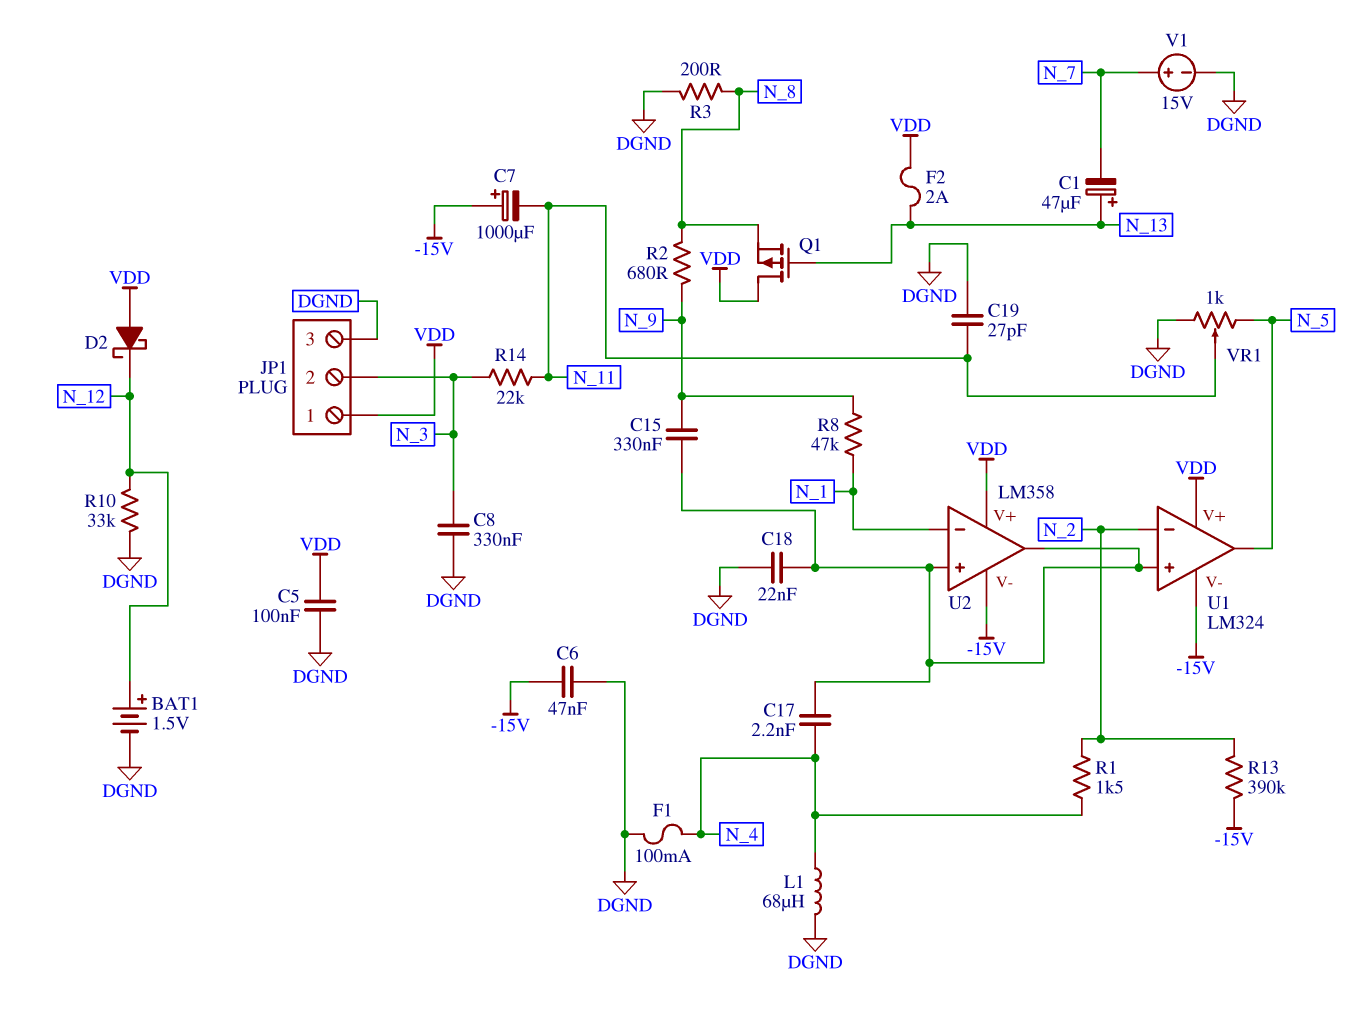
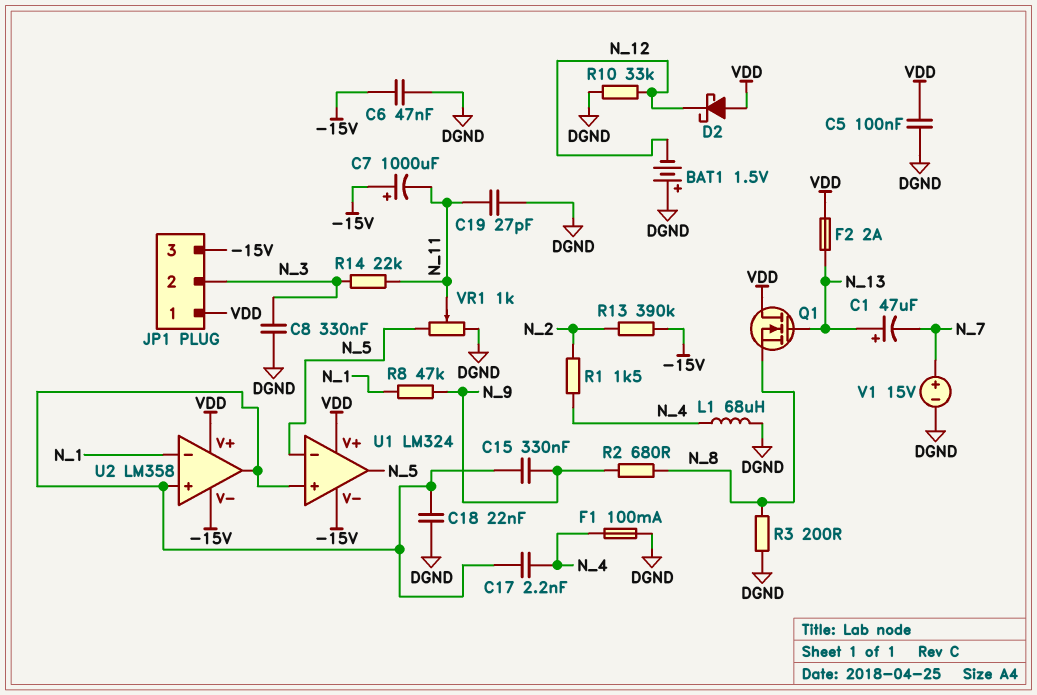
BAT1: 1.5V (plus N_12, minus DGND) -> 1.5V (plus DGND, minus N_12)
JP1 pin 3: DGND -> -15V
Q1: PMOS (G N_13, D VDD, S N_8) -> NMOS (G N_13, D VDD, S N_8)
U1 pin in-: N_2 -> N_5

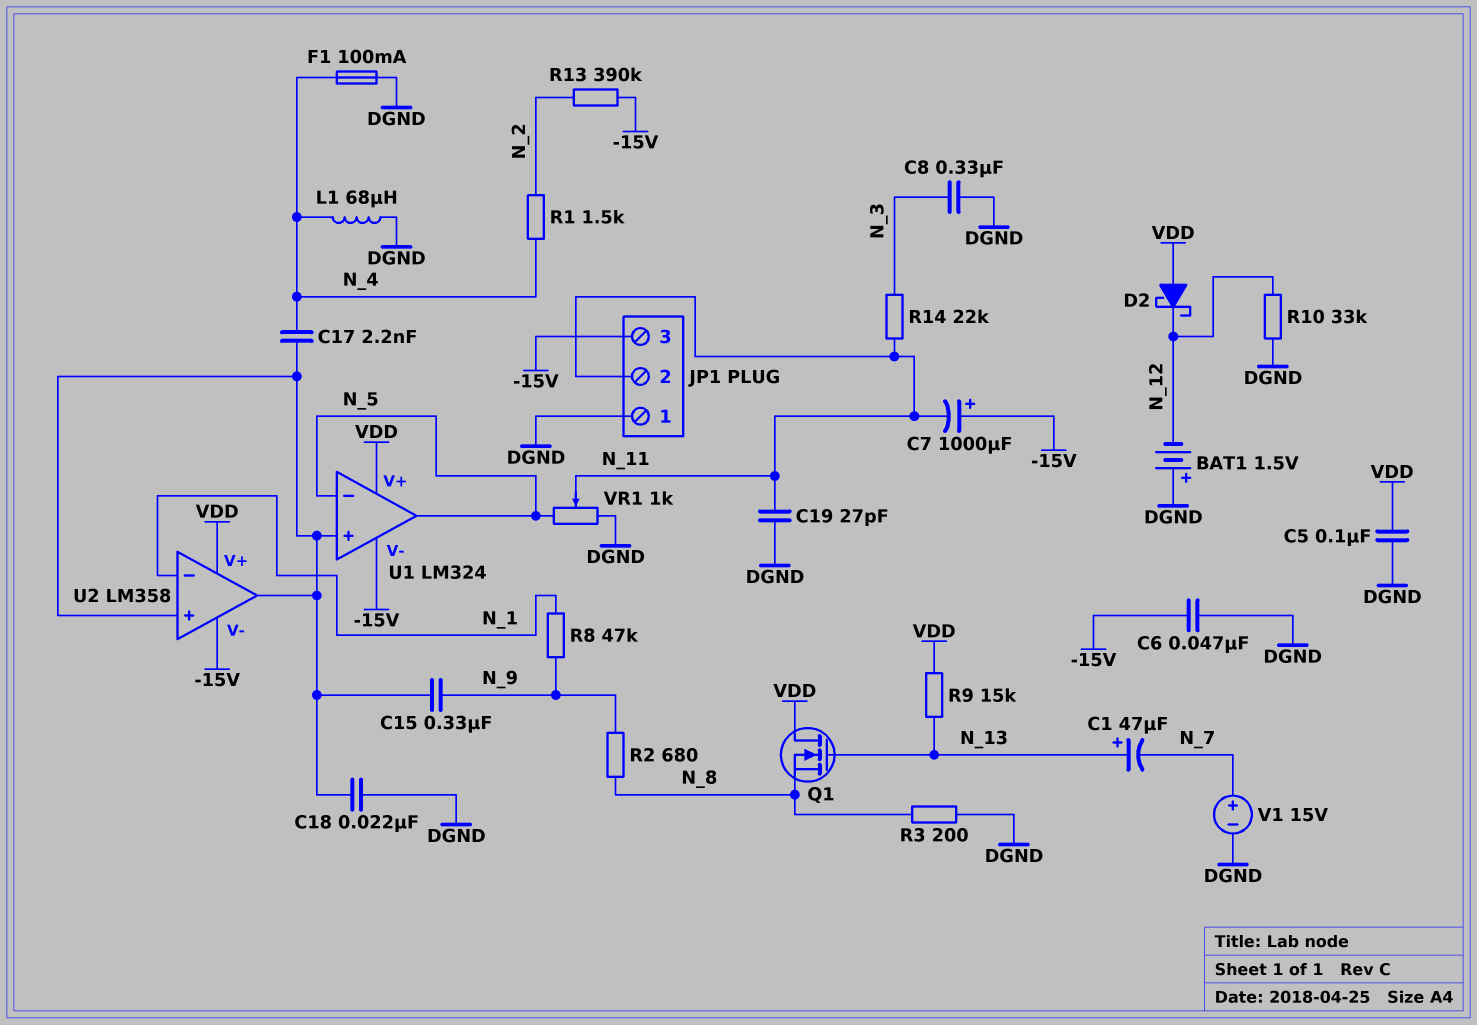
F2: 2A (N_13, VDD) -> none
JP1 pin 1: VDD -> DGND
JP1 pin 2: N_3 -> N_11
R9: none -> 15k (N_13, VDD)

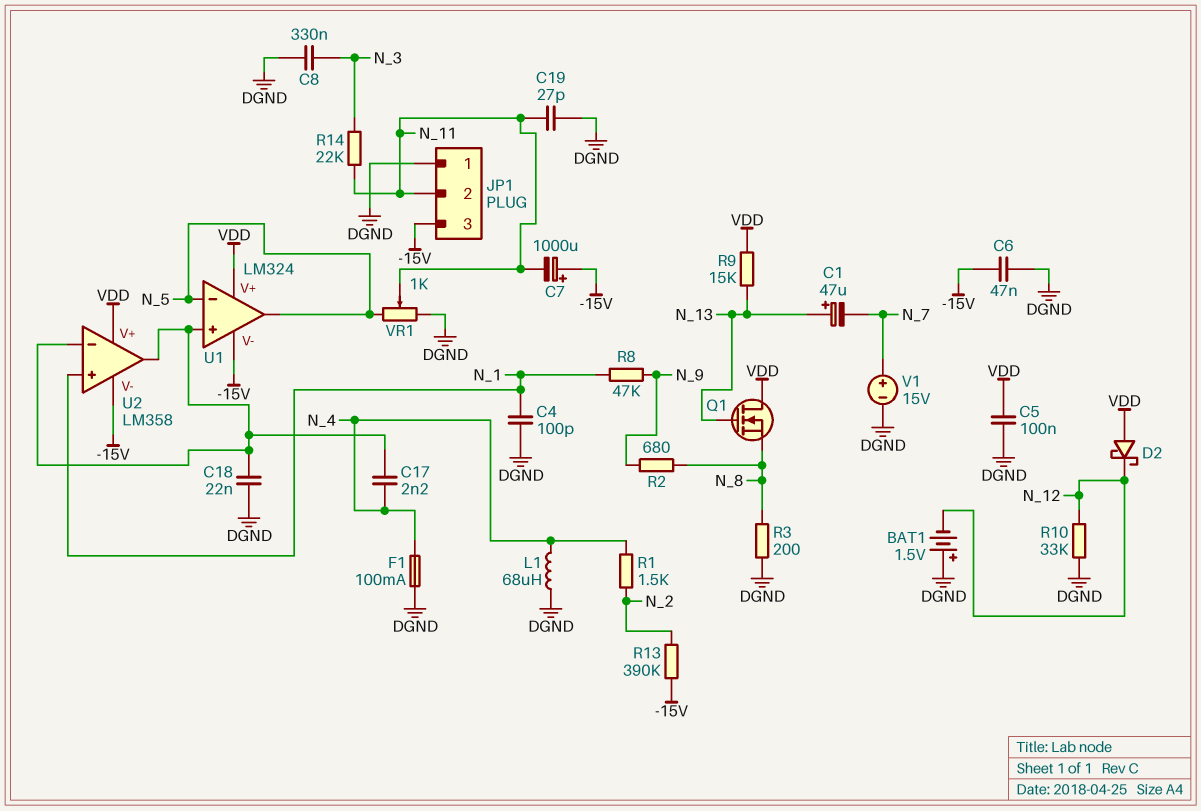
C4: none -> 100pF (DGND, N_1)
C15: 330nF (N_9, U1/in+) -> none
U2 pin in+: U1/in+ -> N_1
U2 pin in-: N_1 -> U1/in+

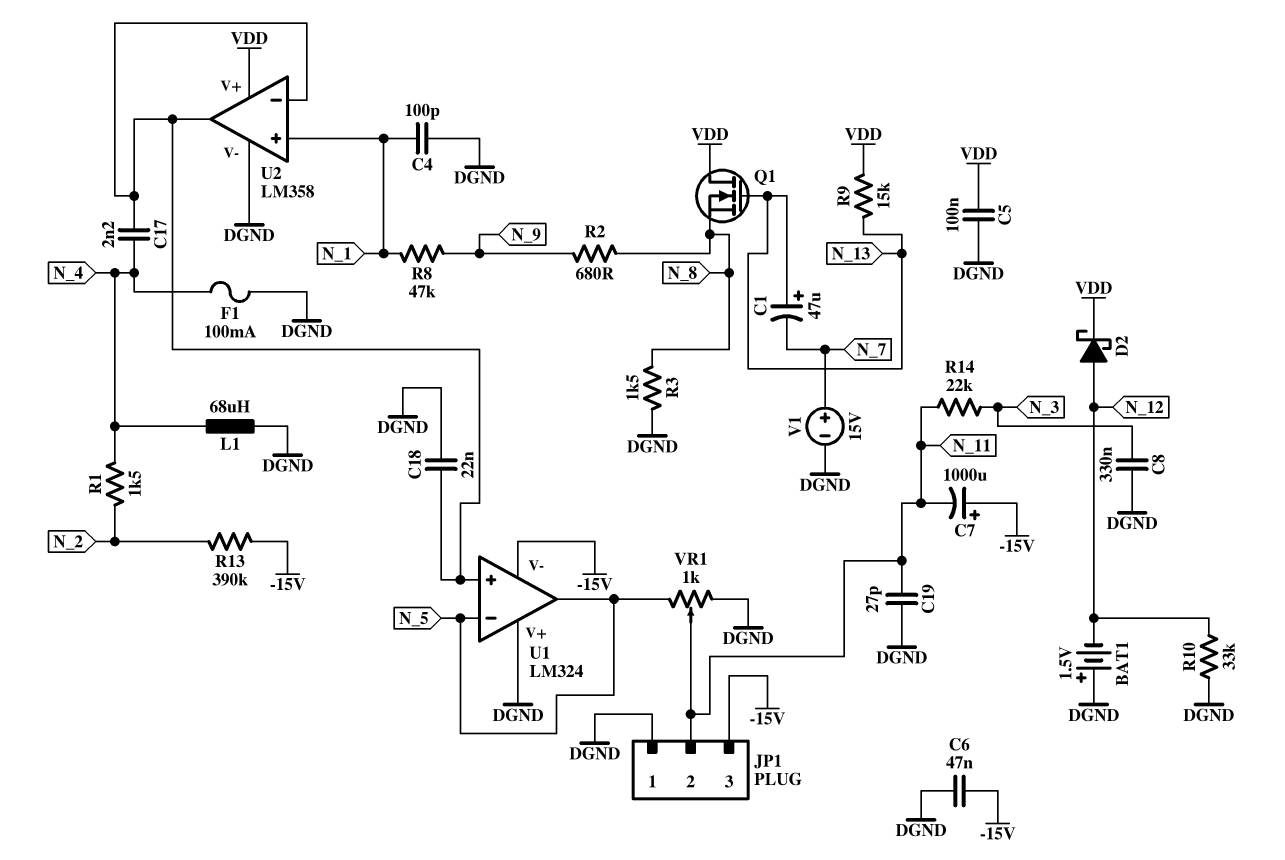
D2: schottky (A VDD, K N_12) -> schottky (A N_12, K VDD)
R3: 200 (DGND, N_8) -> 1.5k (DGND, N_8)
U1 pin V+: VDD -> DGND
U2 pin V-: -15V -> DGND

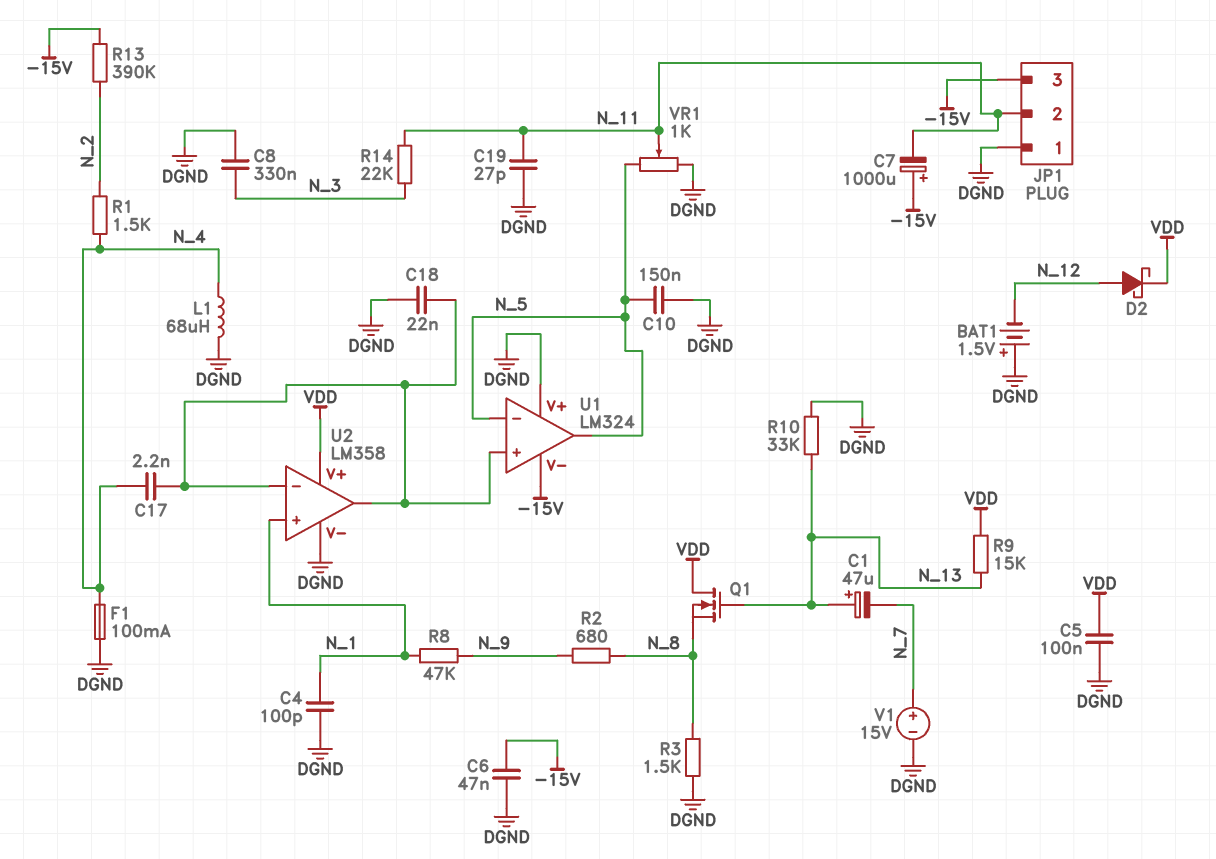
C10: none -> 150nF (DGND, N_5)
R10: 33k (DGND, N_12) -> 33k (DGND, N_13)

